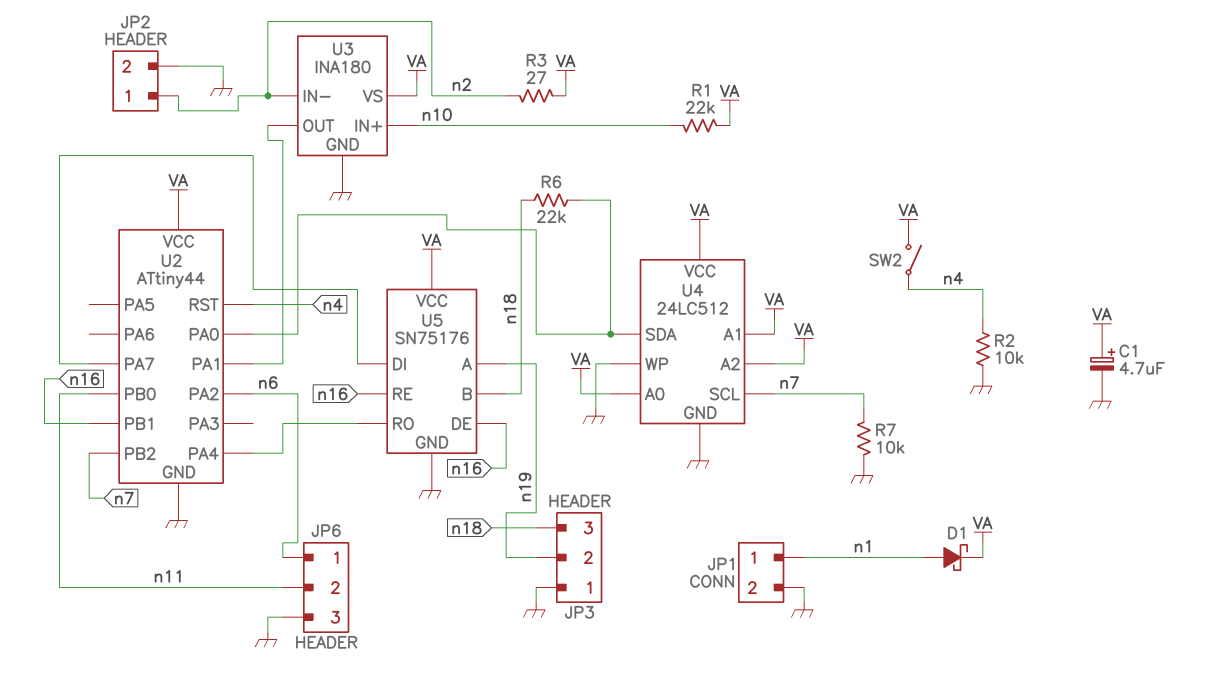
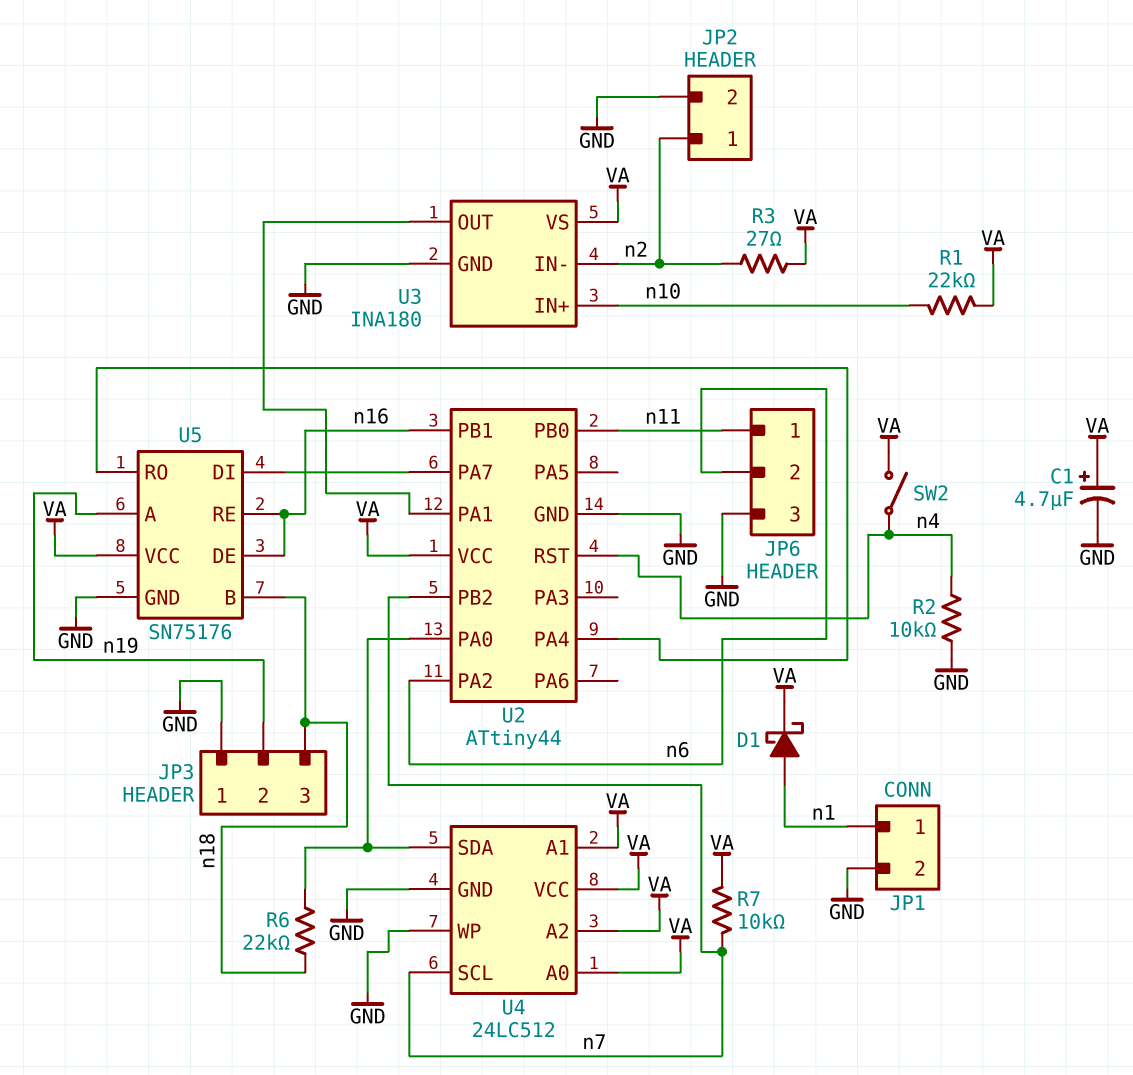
JP6 pin 1: n6 -> n11
JP6 pin 2: n11 -> n6
R7: 10k (GND, n7) -> 10k (VA, n7)

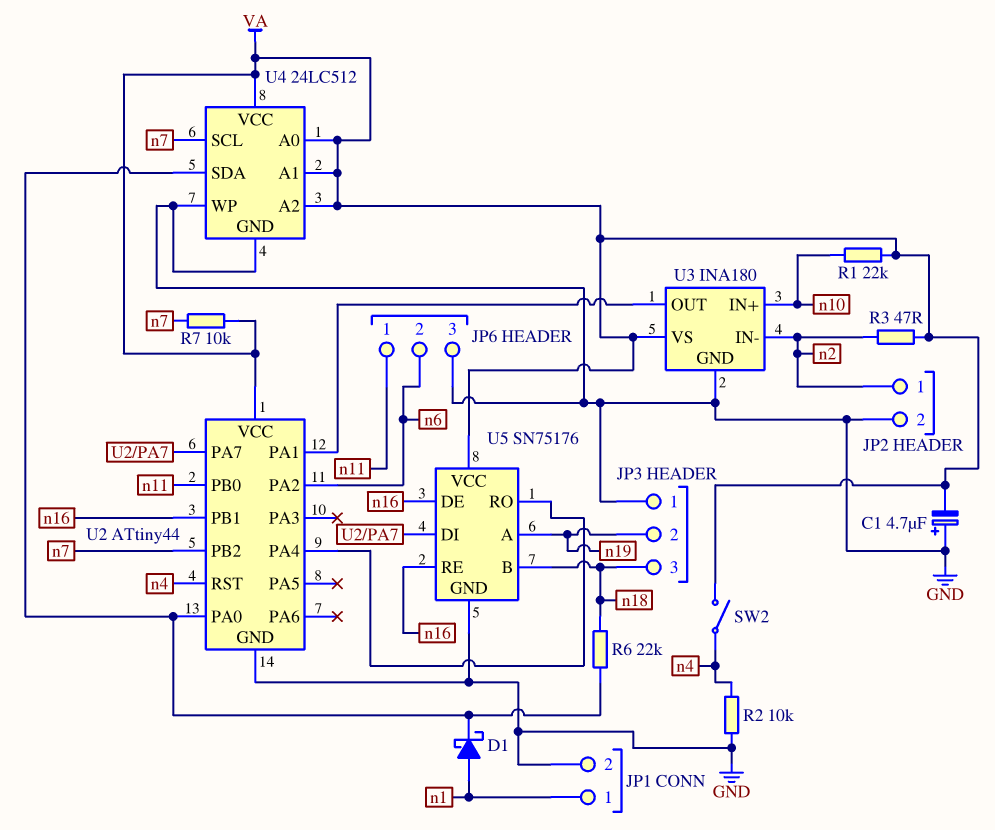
C1: 4.7uF (plus VA, minus GND) -> 4.7uF (plus GND, minus VA)
D1: schottky (A n1, K VA) -> schottky (A n1, K U2/PA0)
R3: 27 (VA, n2) -> 47 (VA, n2)

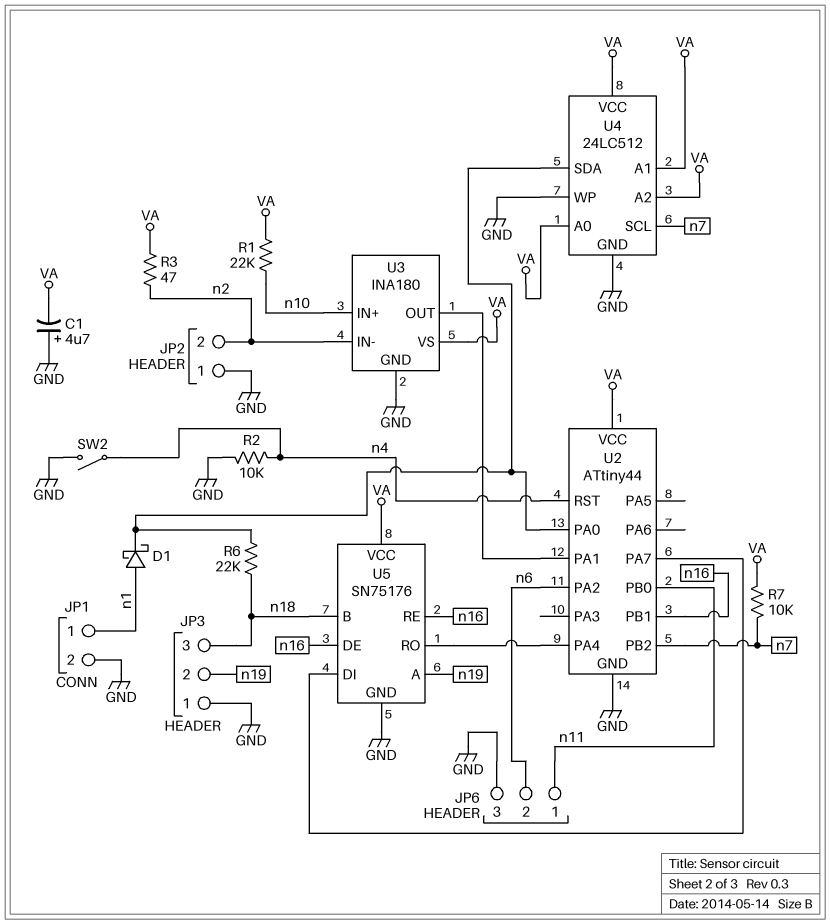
JP2 pin 1: n2 -> GND
JP2 pin 2: GND -> n2
SW2: switch (VA, n4) -> switch (GND, n4)

